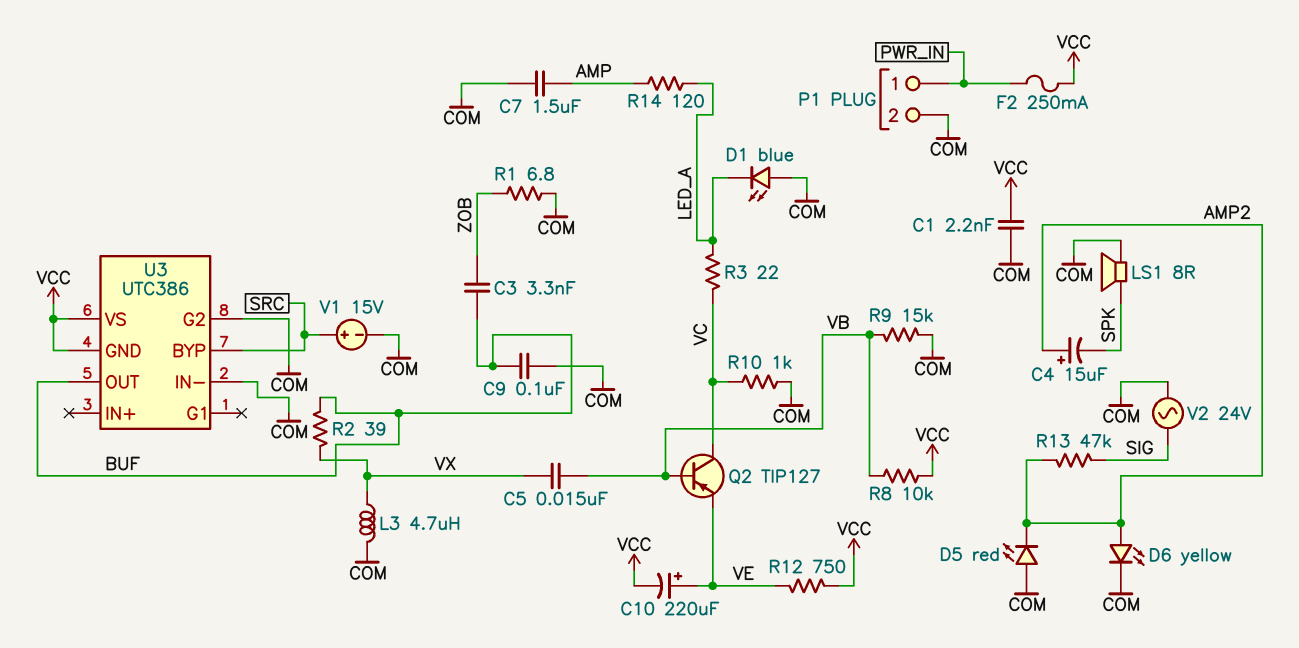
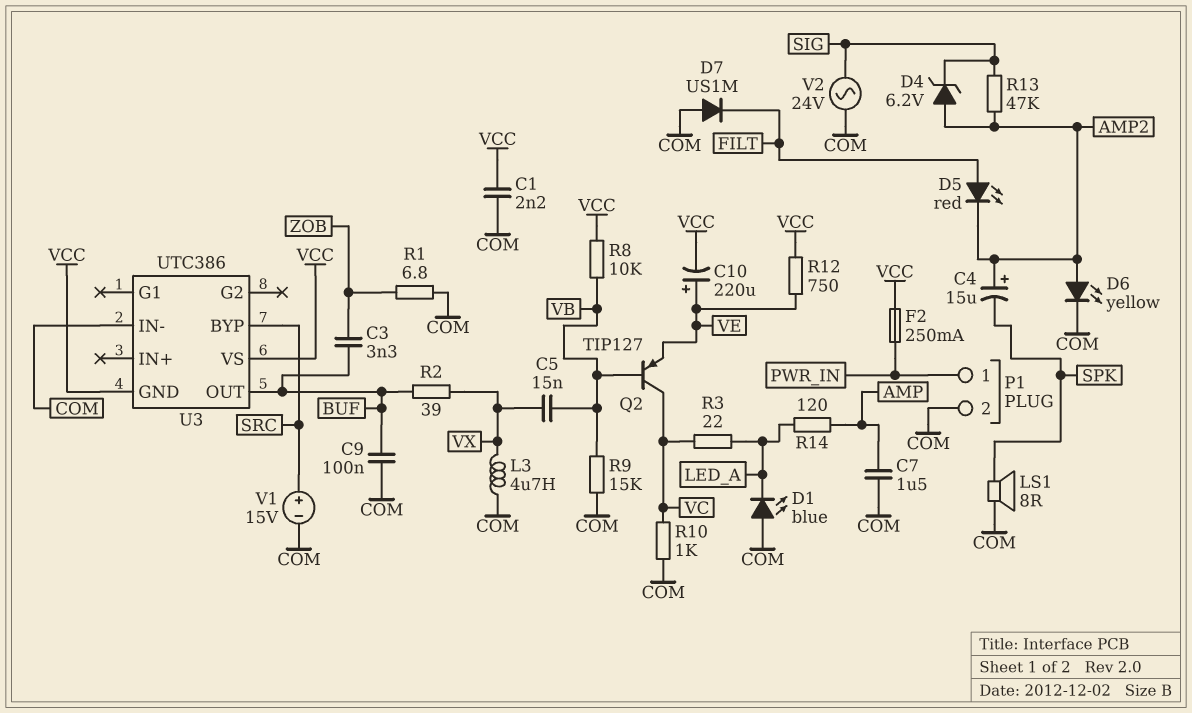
D4: none -> zener 6.2V (A AMP2, K SIG)
D5: LED red (A COM, K AMP2) -> LED red (A FILT, K AMP2)
D7: none -> diode US1M (A COM, K FILT)
U3 pin G2: COM -> none

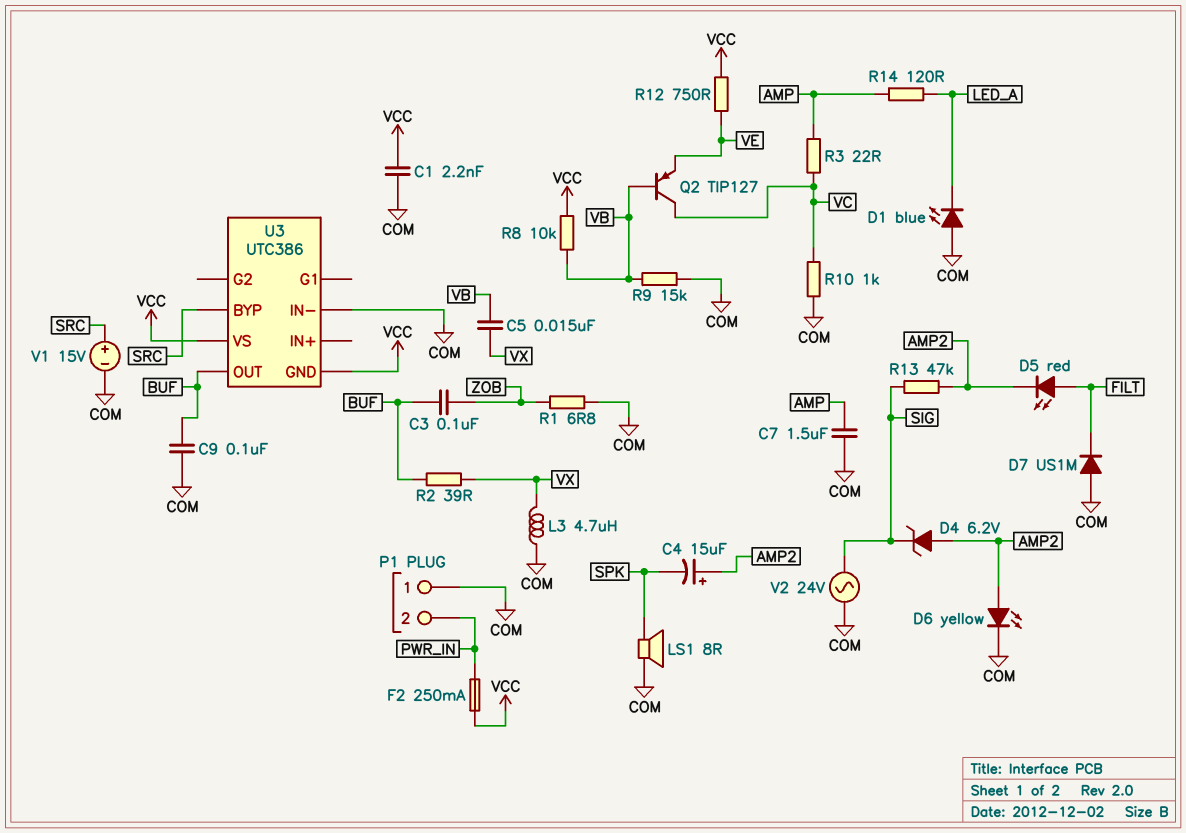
C3: 3.3nF (BUF, ZOB) -> 100nF (BUF, ZOB)
C10: 220uF (plus VE, minus VCC) -> none
P1 pin 1: PWR_IN -> COM
P1 pin 2: COM -> PWR_IN
R3: 22 (LED_A, VC) -> 22 (AMP, VC)

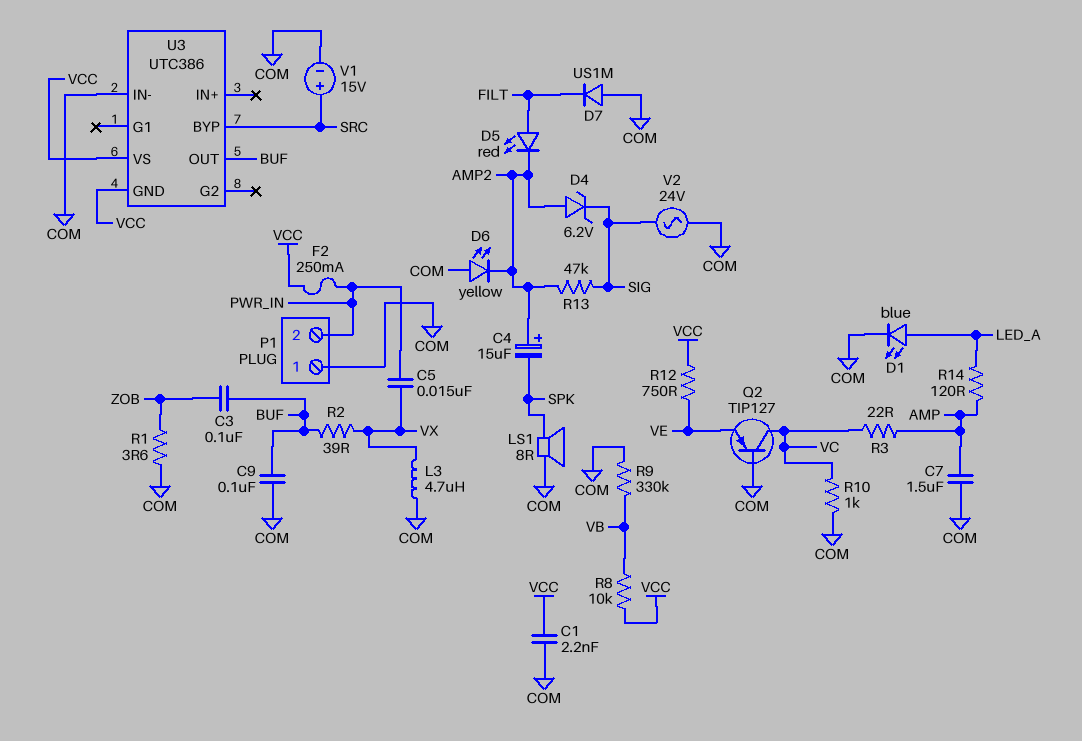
C5: 15nF (VB, VX) -> 15nF (PWR_IN, VX)
D1: LED blue (A COM, K LED_A) -> LED blue (A LED_A, K COM)
D6: LED yellow (A AMP2, K COM) -> LED yellow (A COM, K AMP2)
Q2: PNP TIP127 (B VB, C VC, E VE) -> PNP TIP127 (B COM, C VC, E VE)
R1: 6.8 (COM, ZOB) -> 3.6 (COM, ZOB)
R9: 15k (COM, VB) -> 330k (COM, VB)

